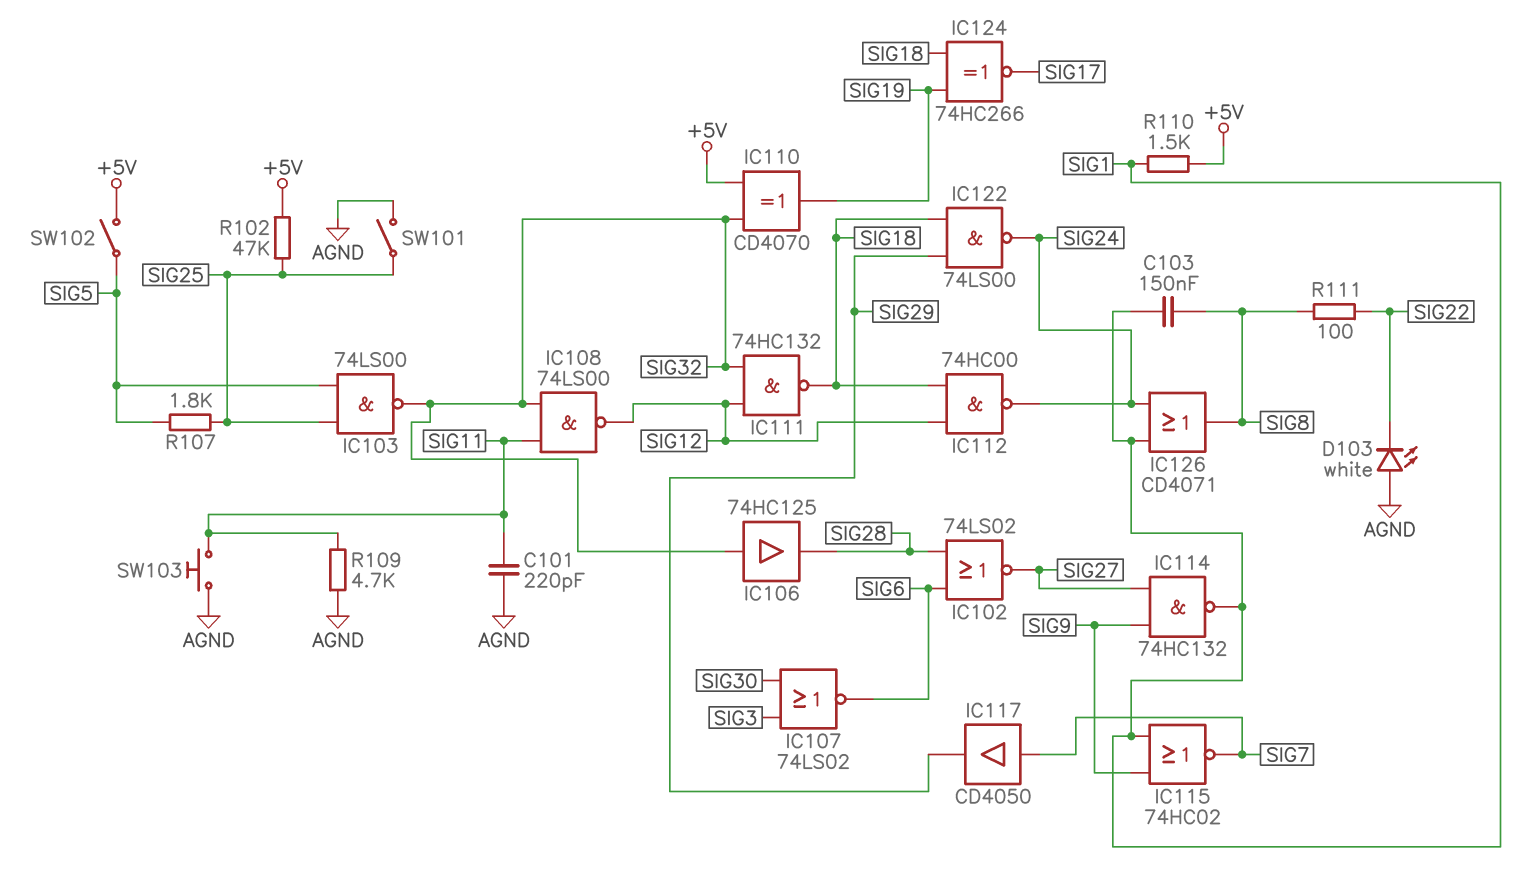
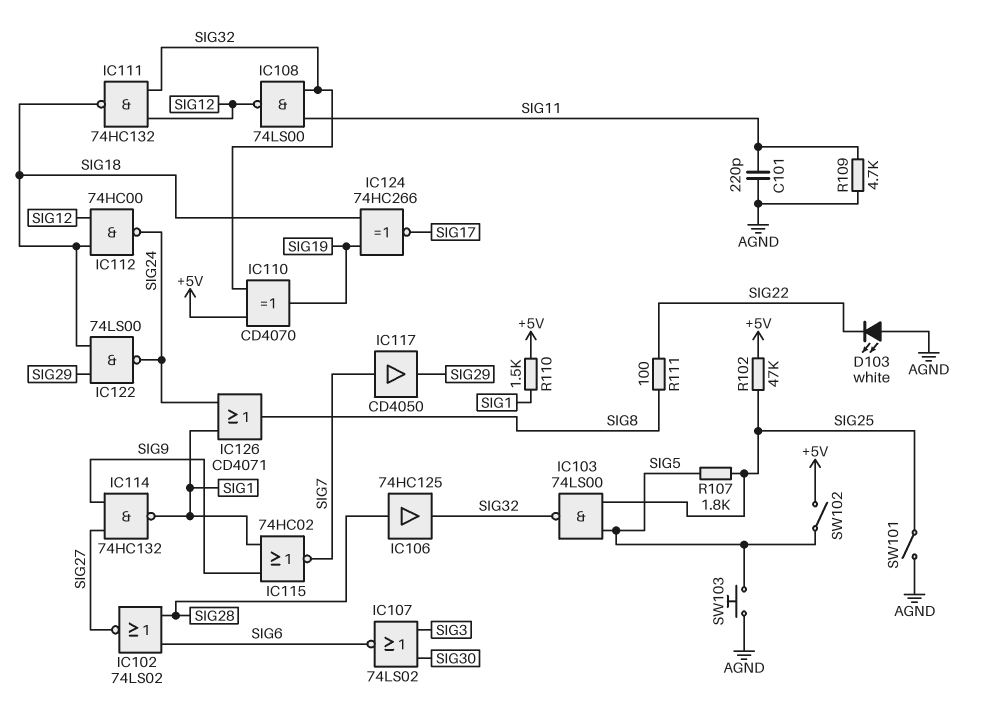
C103: 150nF (SIG1, SIG8) -> none
IC106: buffer 74HC125 (in SIG32, out SIG28) -> buffer 74HC125 (in SIG28, out SIG32)
SW103: button (AGND, SIG11) -> button (AGND, SIG5)

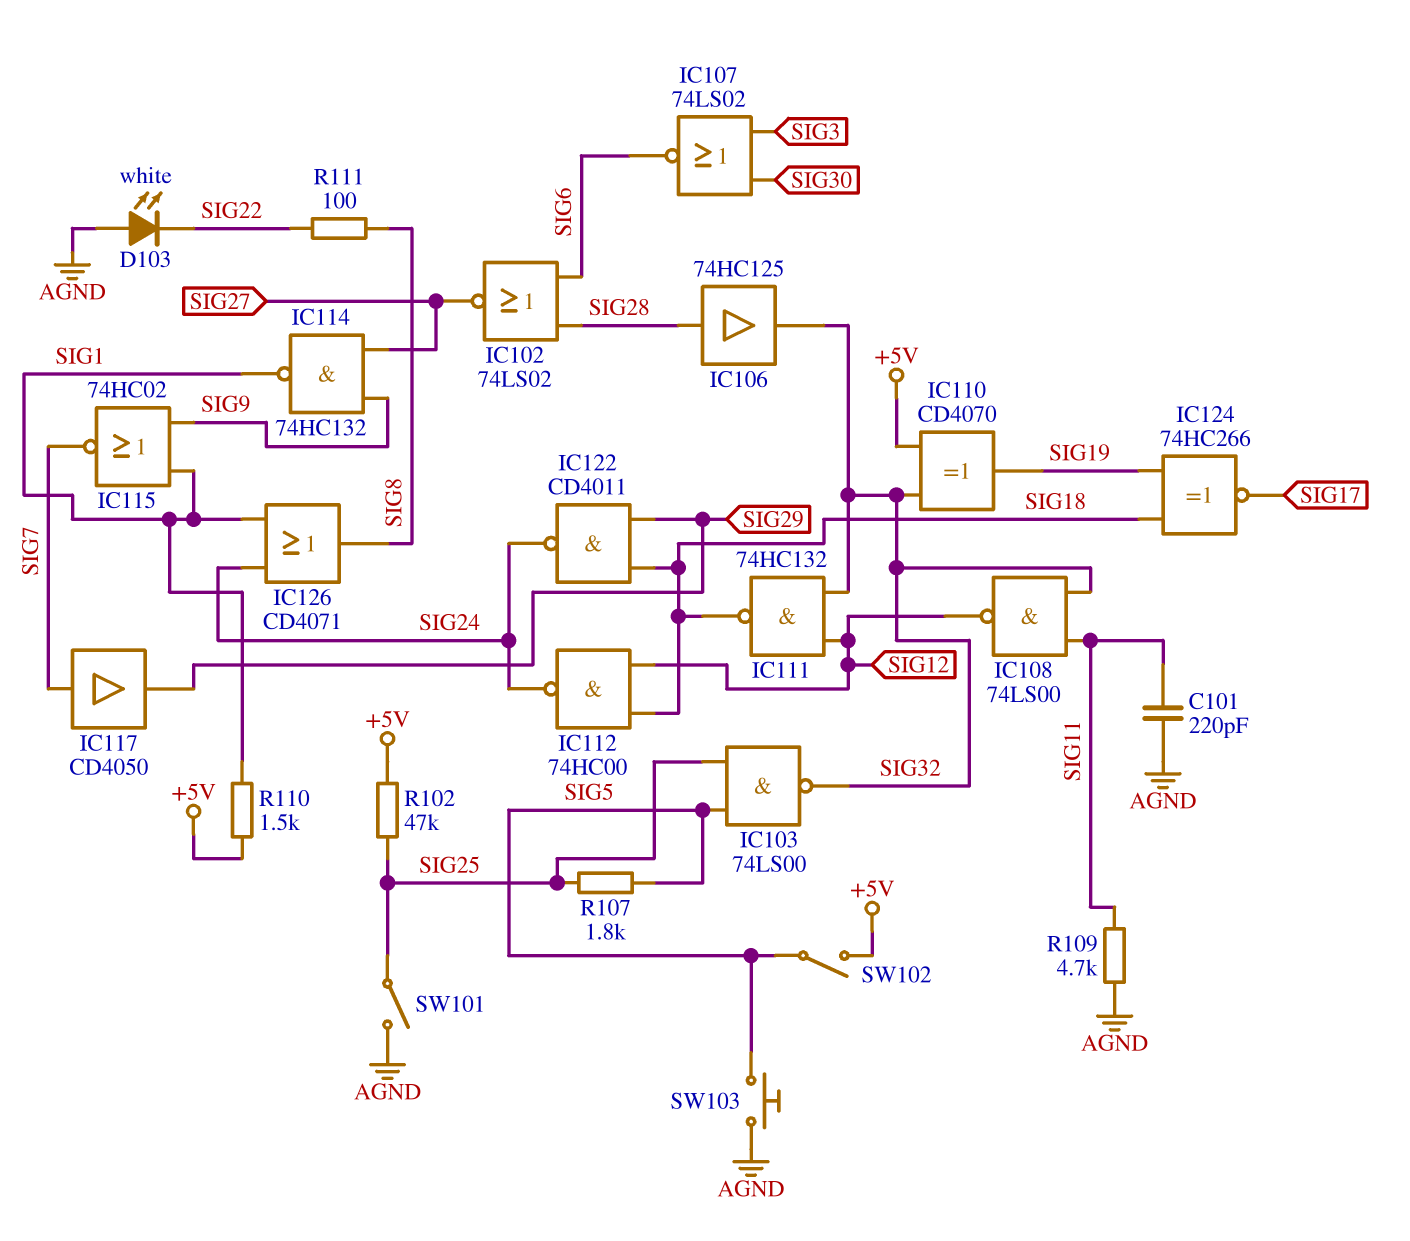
IC122: NAND 74LS00 (in SIG18, in SIG29, out SIG24) -> NAND CD4011 (in SIG18, in SIG29, out SIG24)

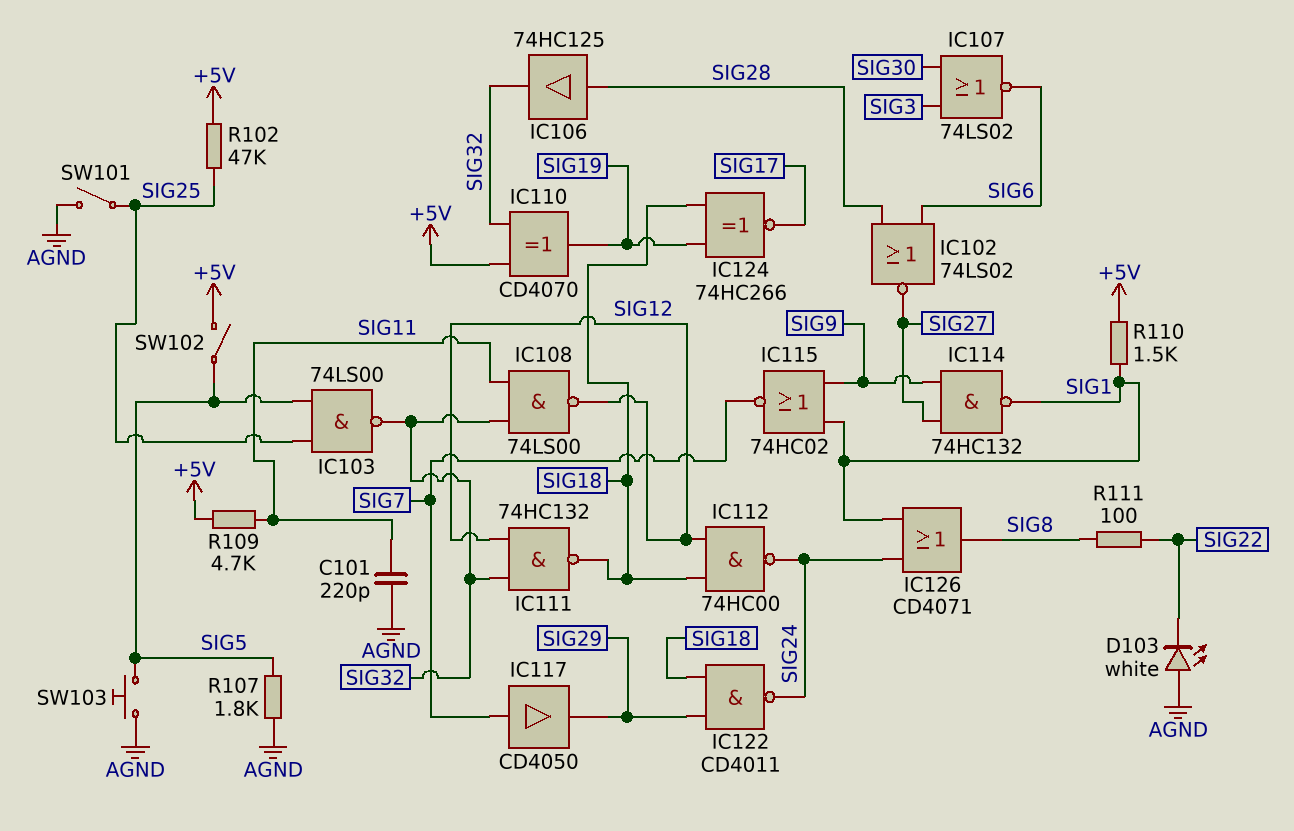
R107: 1.8k (SIG5, SIG25) -> 1.8k (AGND, SIG5)
R109: 4.7k (AGND, SIG11) -> 4.7k (+5V, SIG11)

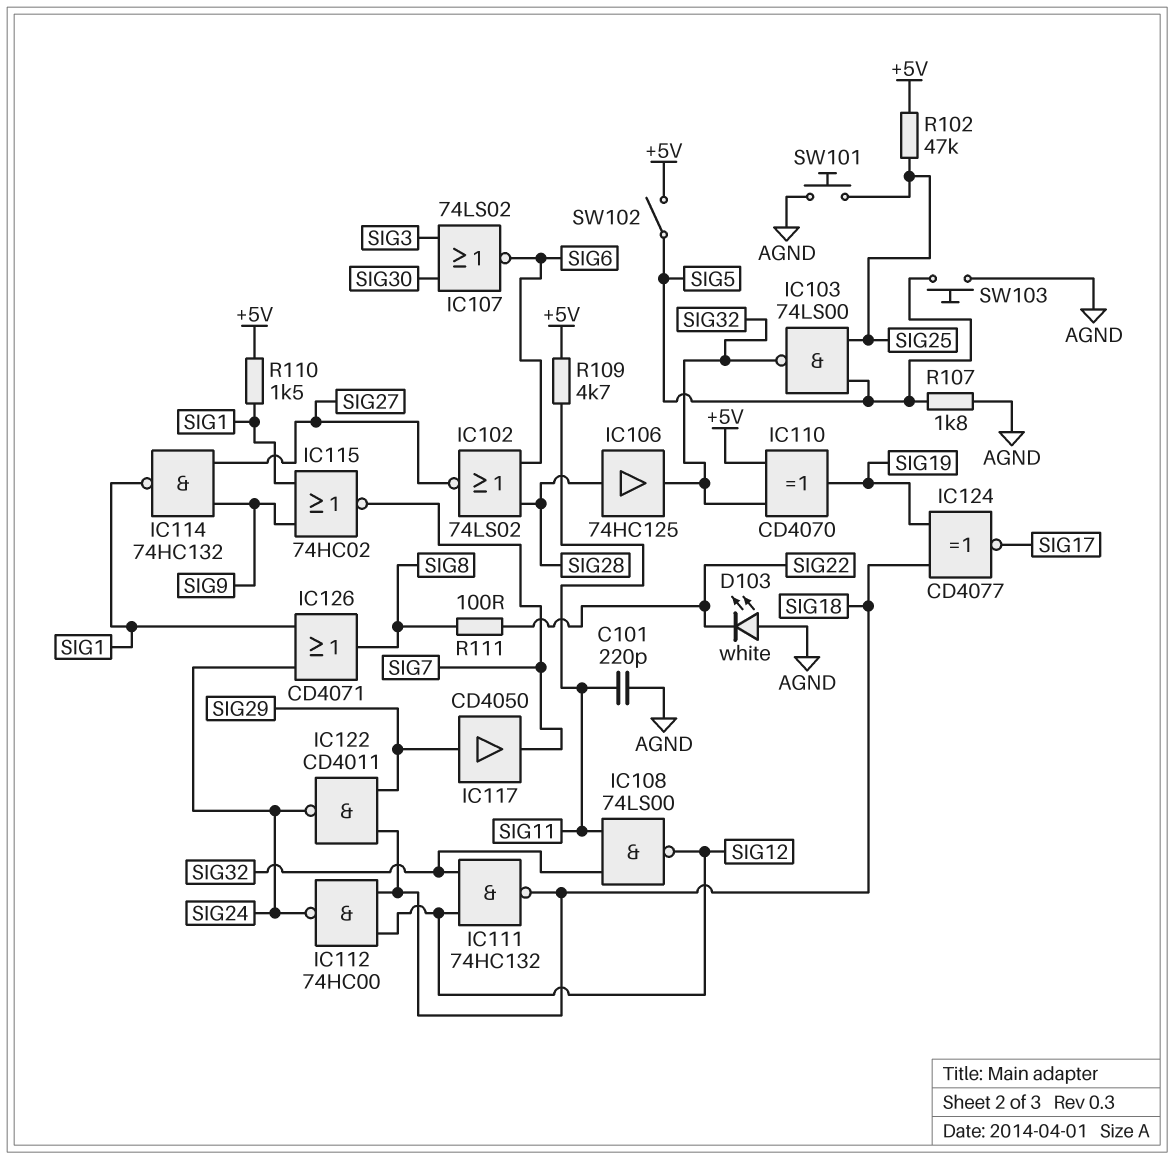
IC117: buffer CD4050 (in SIG7, out SIG29) -> buffer CD4050 (in SIG29, out SIG7)
IC124: XNOR 74HC266 (in SIG18, in SIG19, out SIG17) -> XNOR CD4077 (in SIG18, in SIG19, out SIG17)
SW101: switch (AGND, SIG25) -> button (AGND, SIG25)

